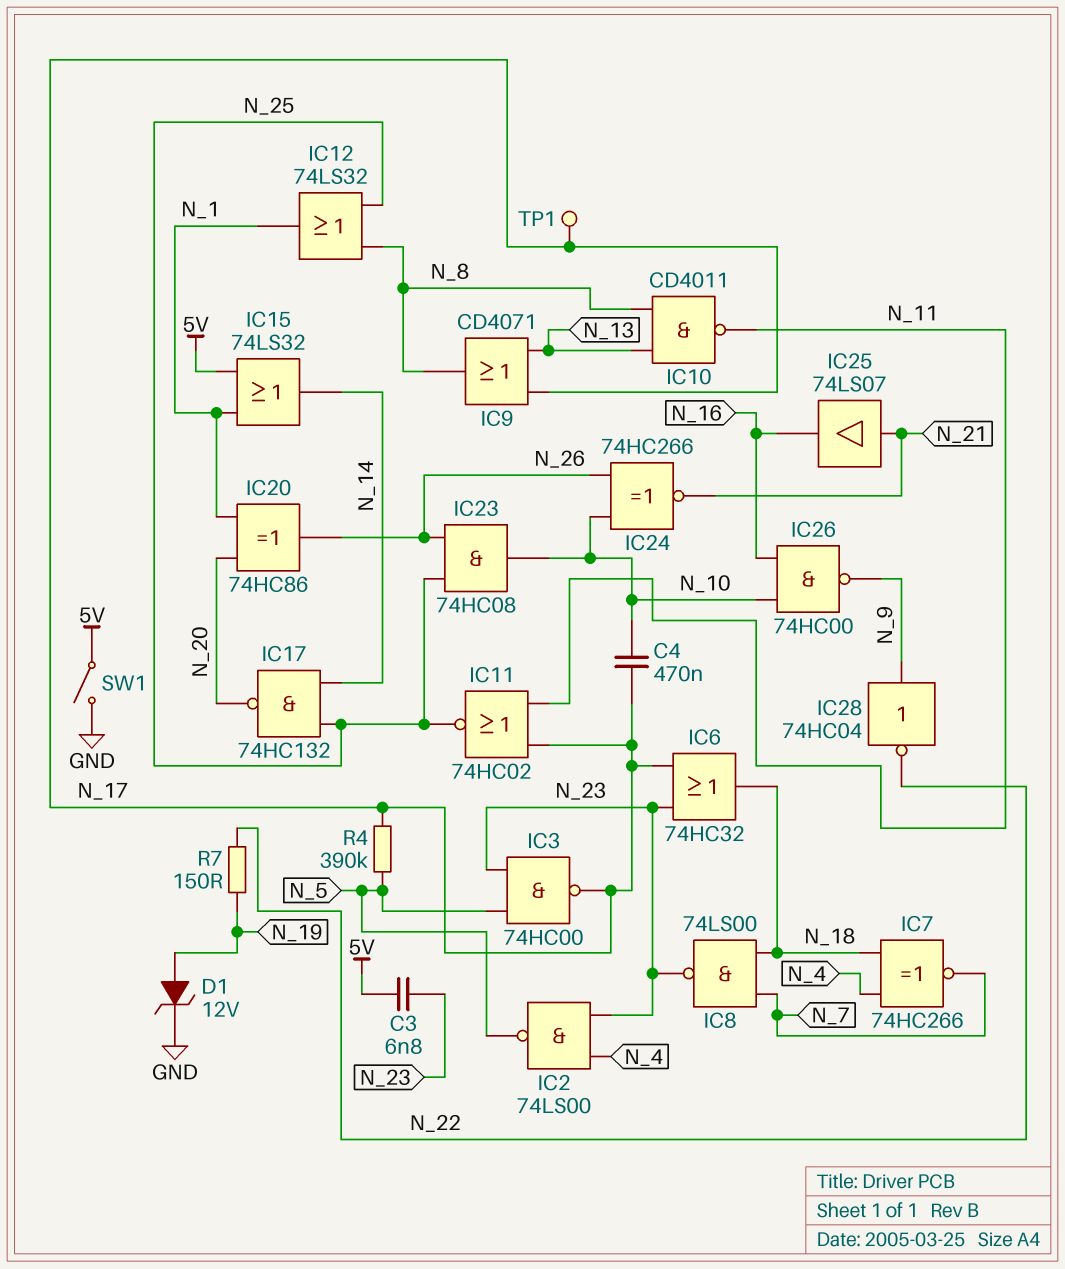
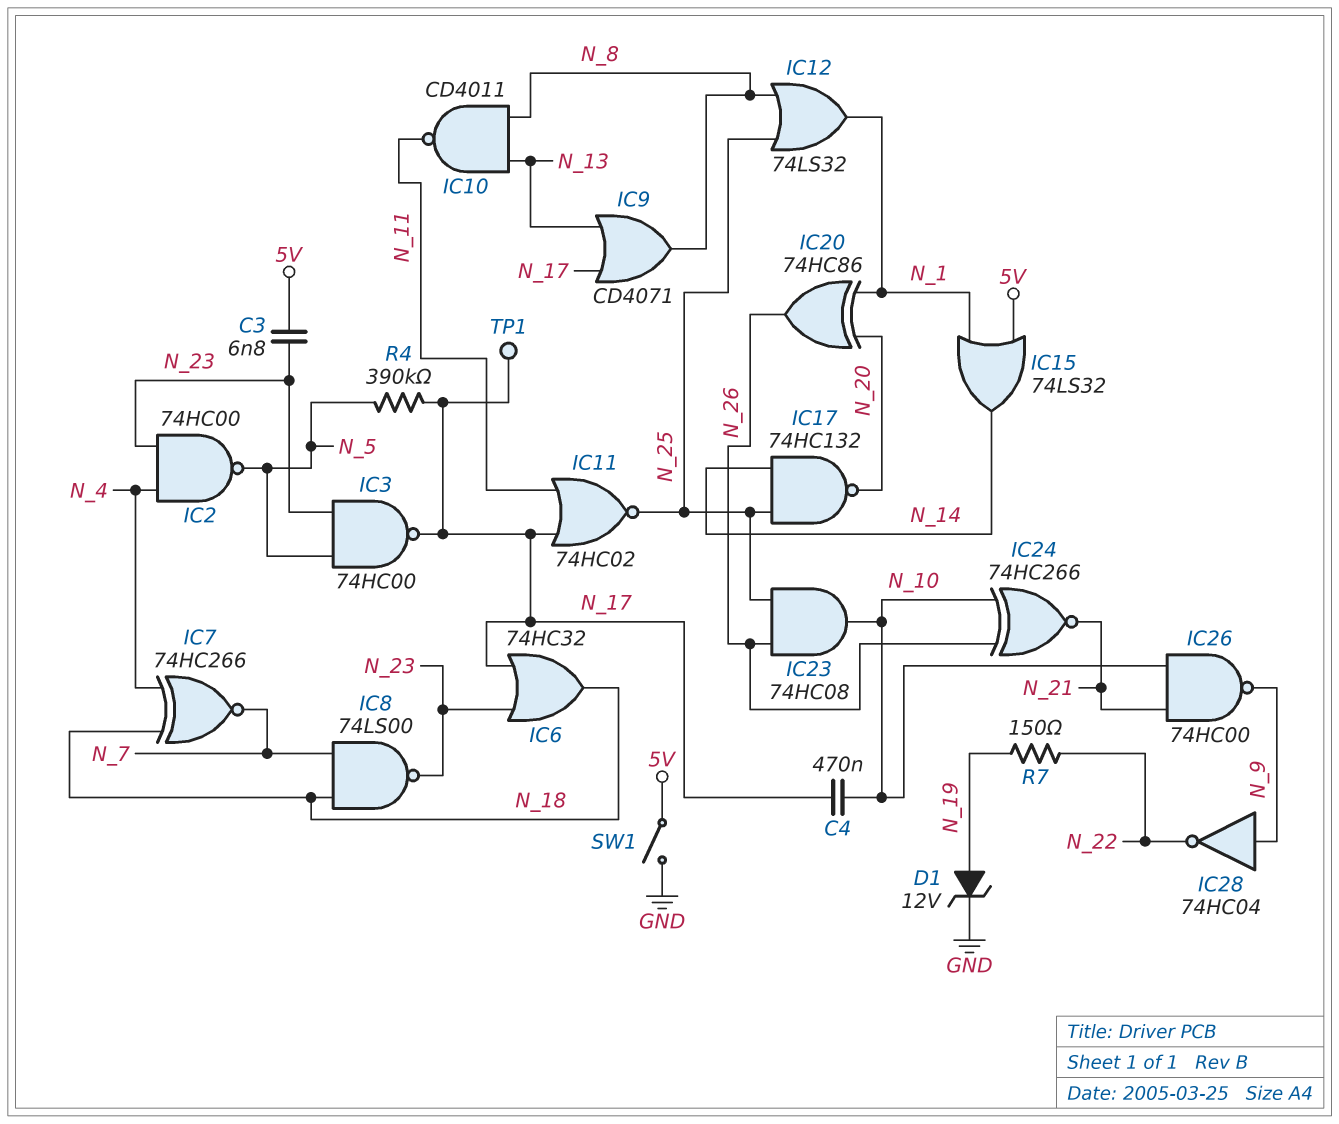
IC2: NAND 74LS00 (in N_4, in N_23, out N_5) -> NAND 74HC00 (in N_4, in N_23, out N_5)
IC25: buffer 74LS07 (in N_21, out N_16) -> none
IC26: NAND 74HC00 (in N_10, in N_16, out N_9) -> NAND 74HC00 (in N_10, in N_21, out N_9)

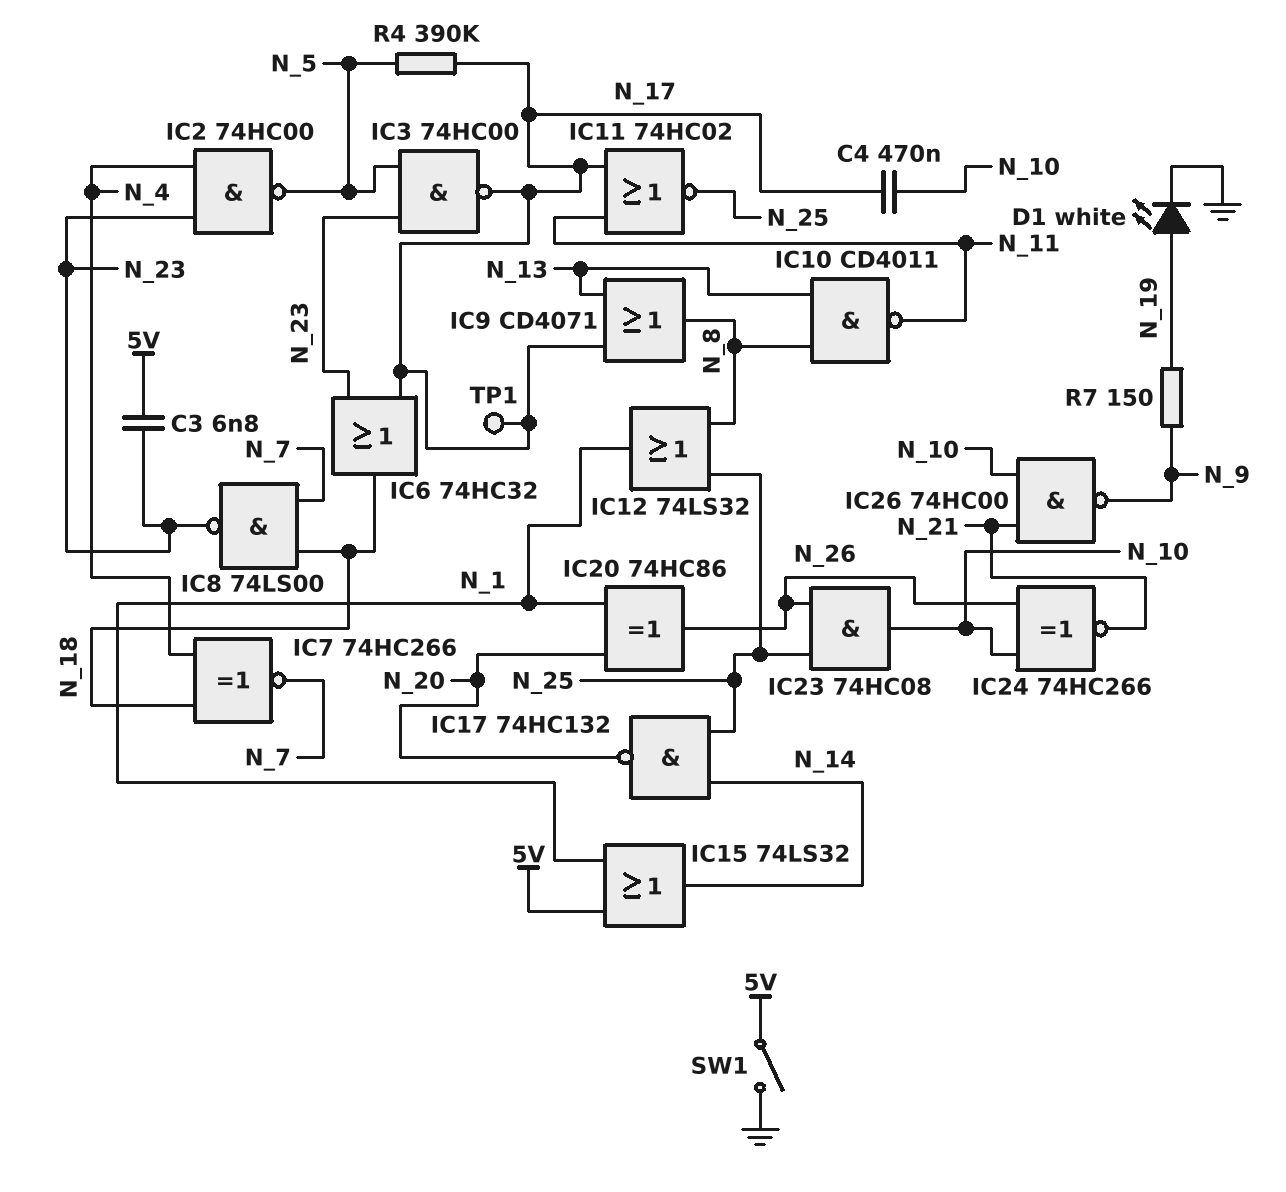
D1: zener 12V (A N_19, K GND) -> LED white (A N_19, K GND)
IC28: NOT 74HC04 (in N_9, out N_22) -> none
R7: 150 (N_19, N_22) -> 150 (N_9, N_19)

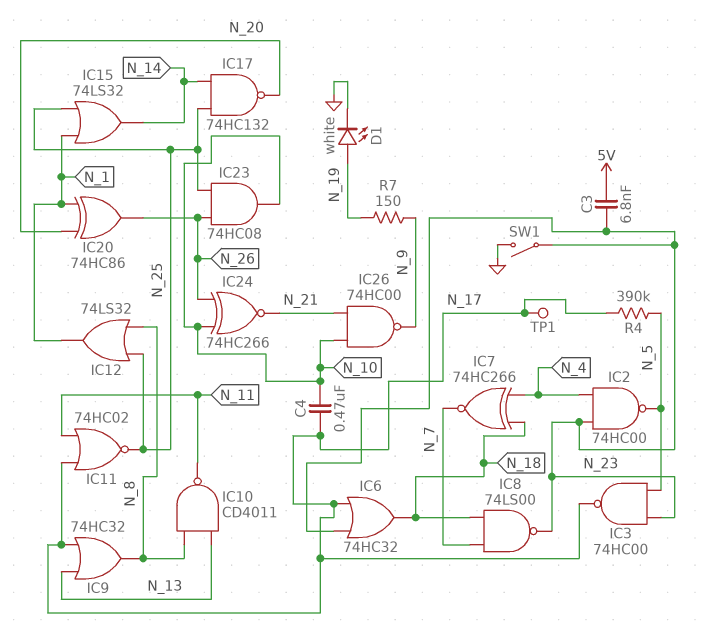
IC9: OR CD4071 (in N_13, in N_17, out N_8) -> OR 74HC32 (in N_13, in N_17, out N_8)
IC15: OR 74LS32 (in 5V, in N_1, out N_14) -> OR 74LS32 (in N_1, in N_25, out N_14)
SW1: switch (5V, GND) -> switch (GND, N_23)

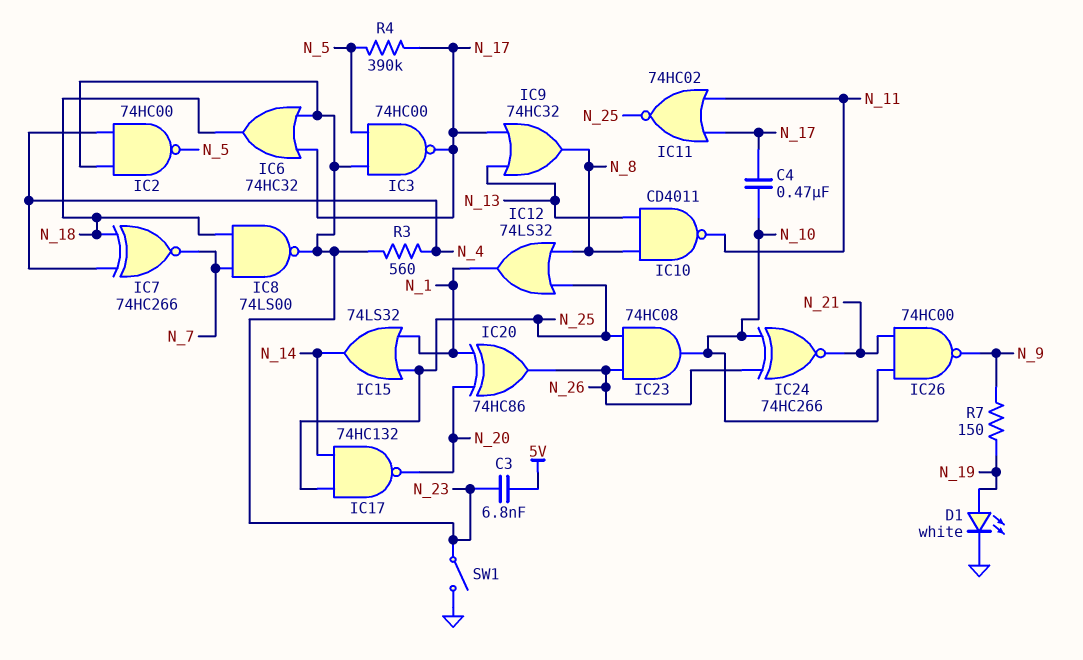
R3: none -> 560 (N_4, N_23)
TP1: test point (N_17) -> none

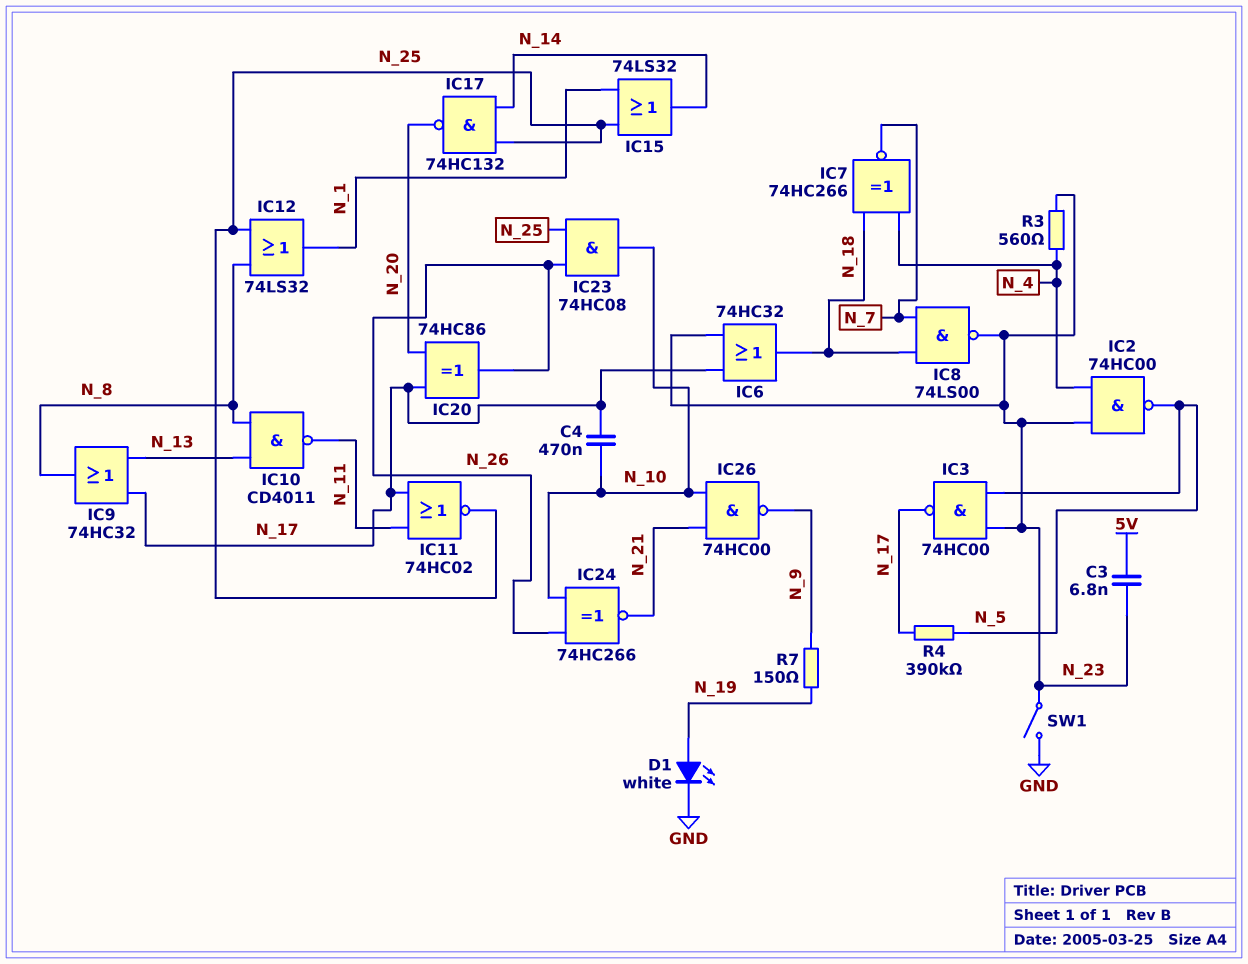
IC20: XOR 74HC86 (in N_1, in N_20, out N_26) -> XOR 74HC86 (in N_17, in N_20, out N_26)

